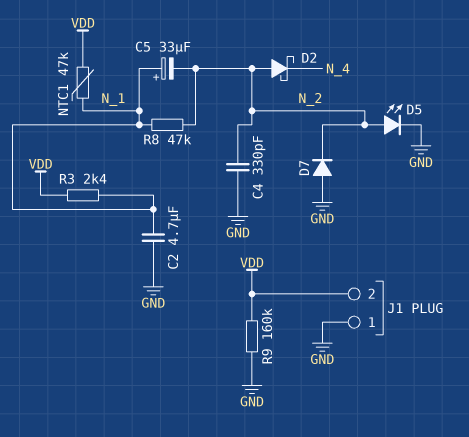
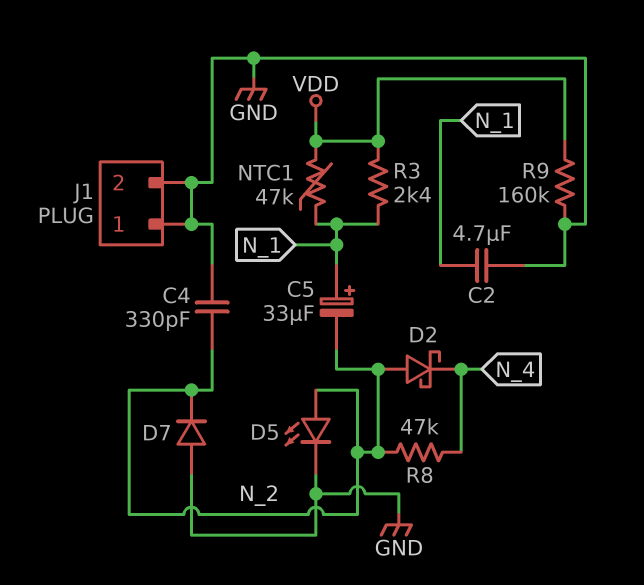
J1 pin 2: VDD -> GND
R8: 47k (N_1, N_2) -> 47k (N_2, N_4)

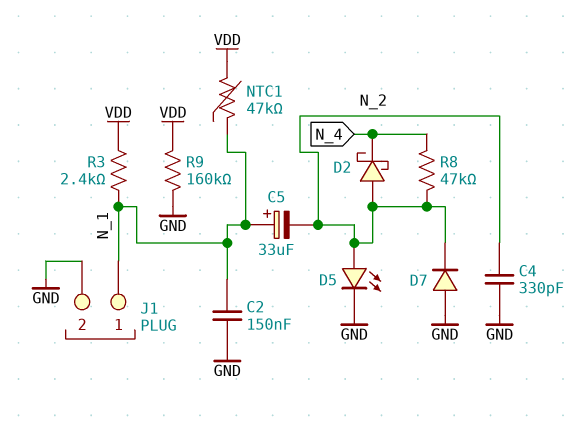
C2: 4.7uF (GND, N_1) -> 150nF (GND, N_1)
J1 pin 1: GND -> N_1

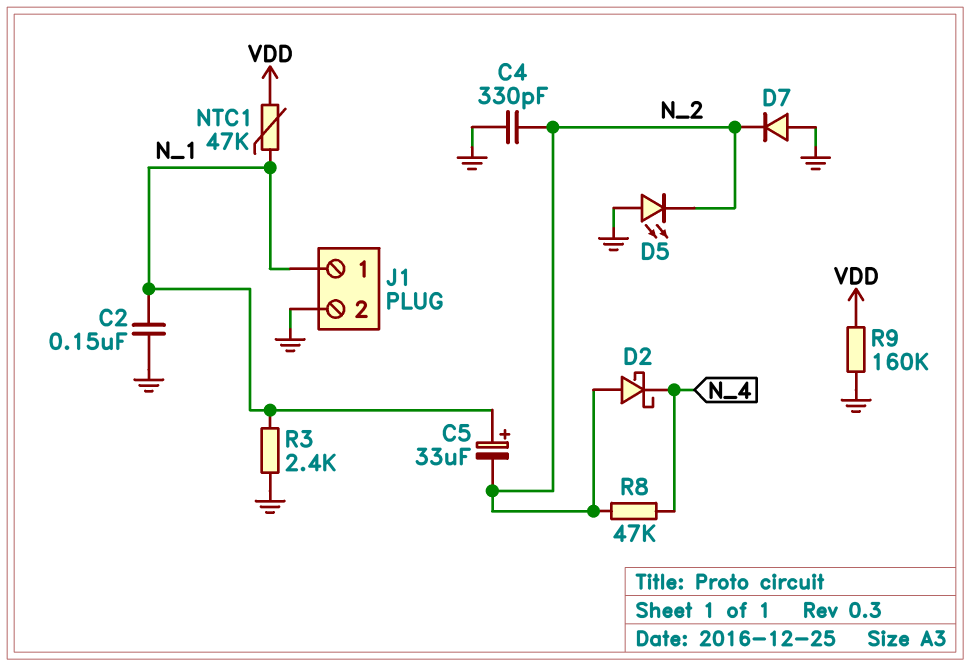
D5: LED (A N_2, K GND) -> LED (A GND, K N_2)
R3: 2.4k (N_1, VDD) -> 2.4k (GND, N_1)

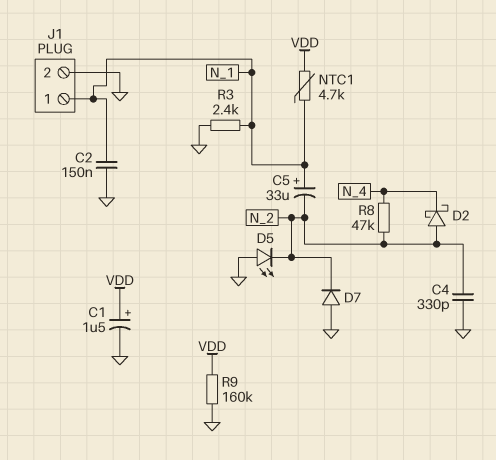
C1: none -> 1.5uF (plus VDD, minus GND)
NTC1: 47k (N_1, VDD) -> 4.7k (N_1, VDD)

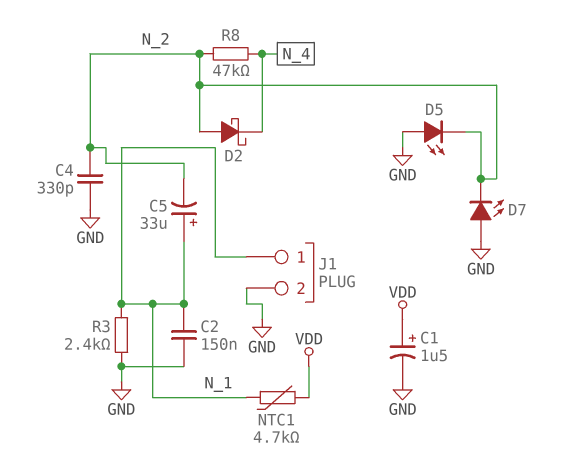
D7: diode (A GND, K N_2) -> LED (A GND, K N_2)
R9: 160k (GND, VDD) -> none

